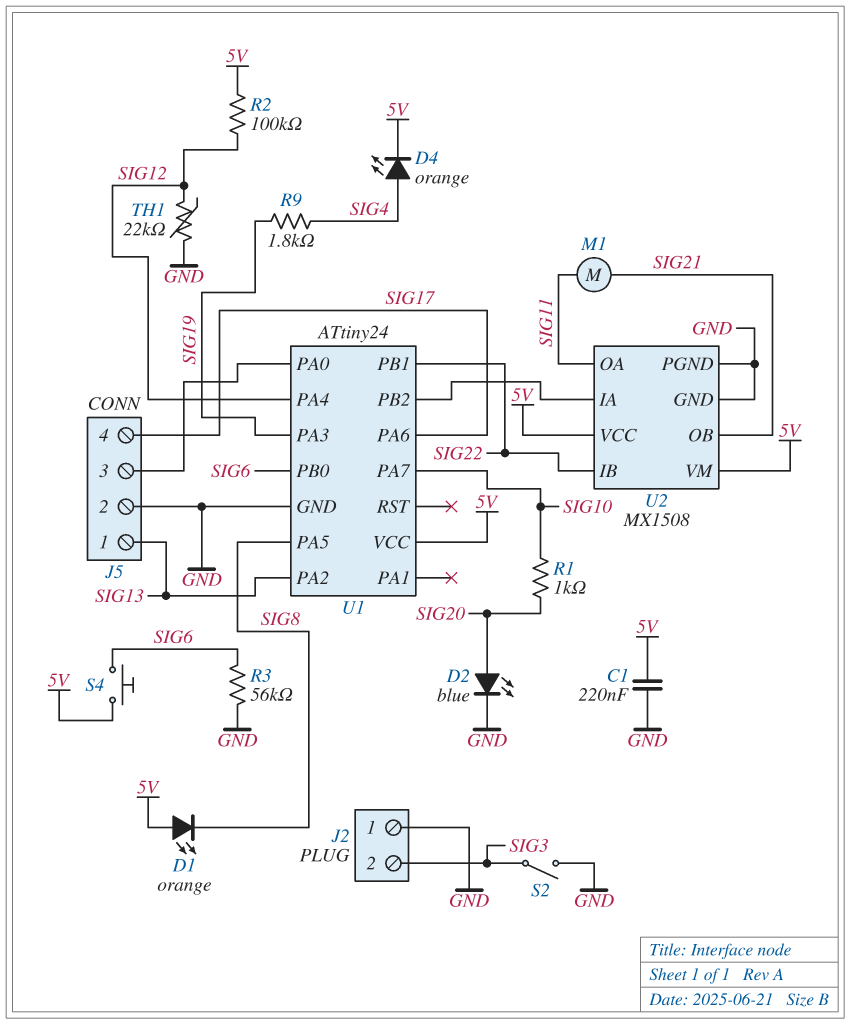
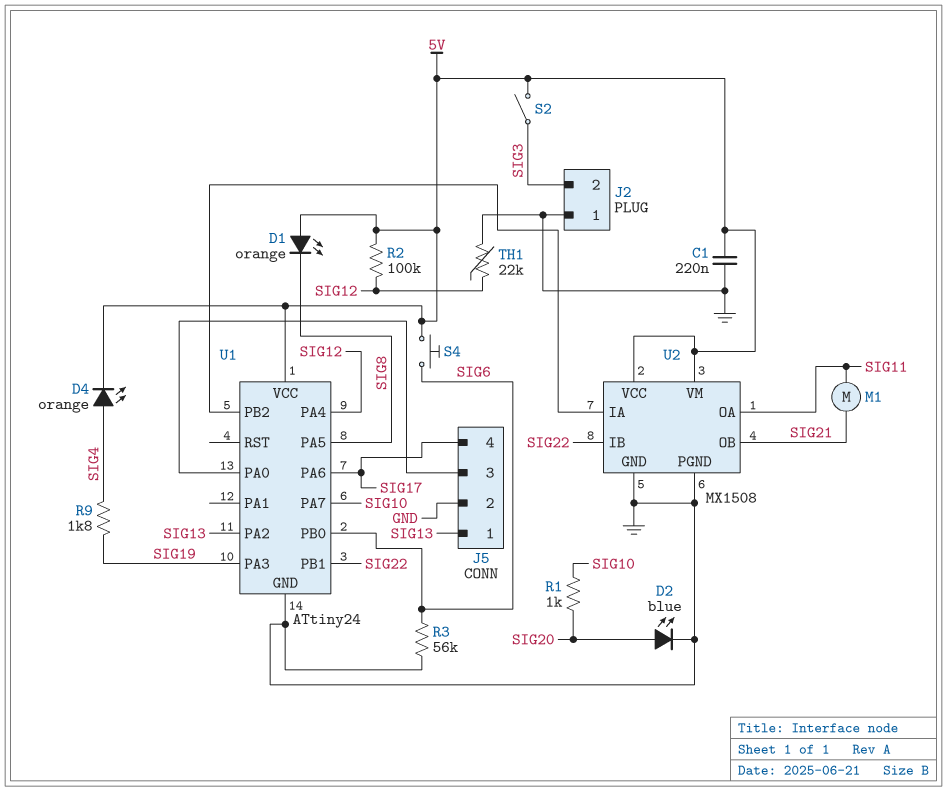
S2: switch (GND, SIG3) -> switch (5V, SIG3)

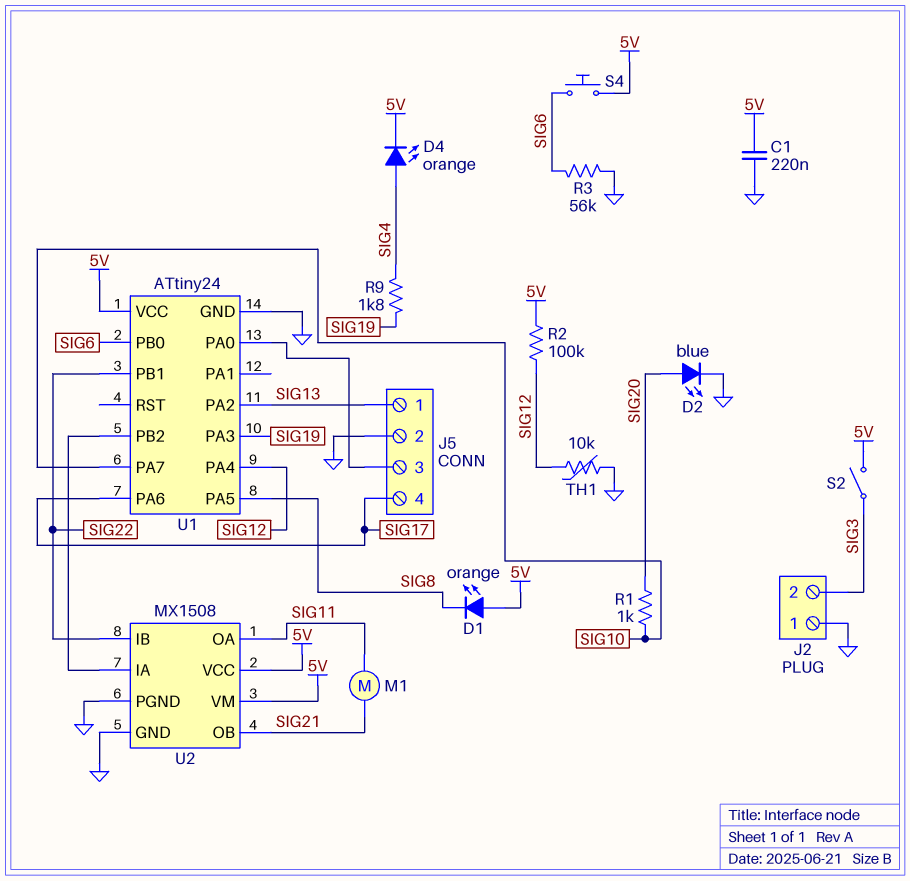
TH1: 22k (GND, SIG12) -> 10k (GND, SIG12)

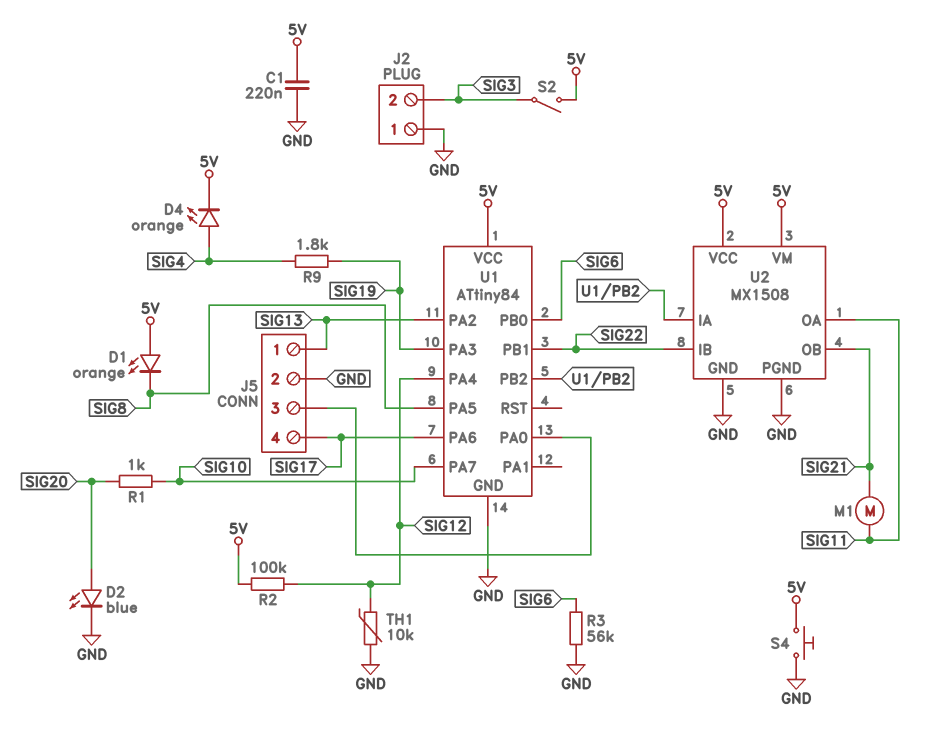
S4: button (5V, SIG6) -> button (5V, GND)
U1: ATtiny24 -> ATtiny84

